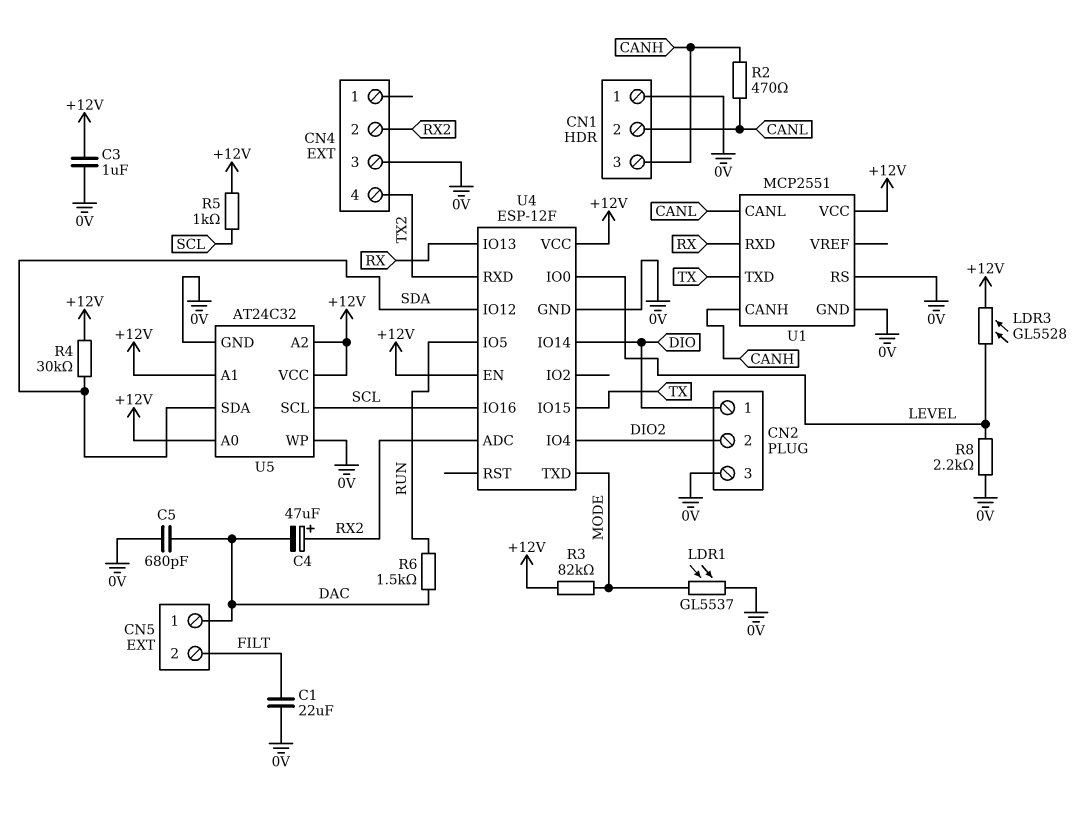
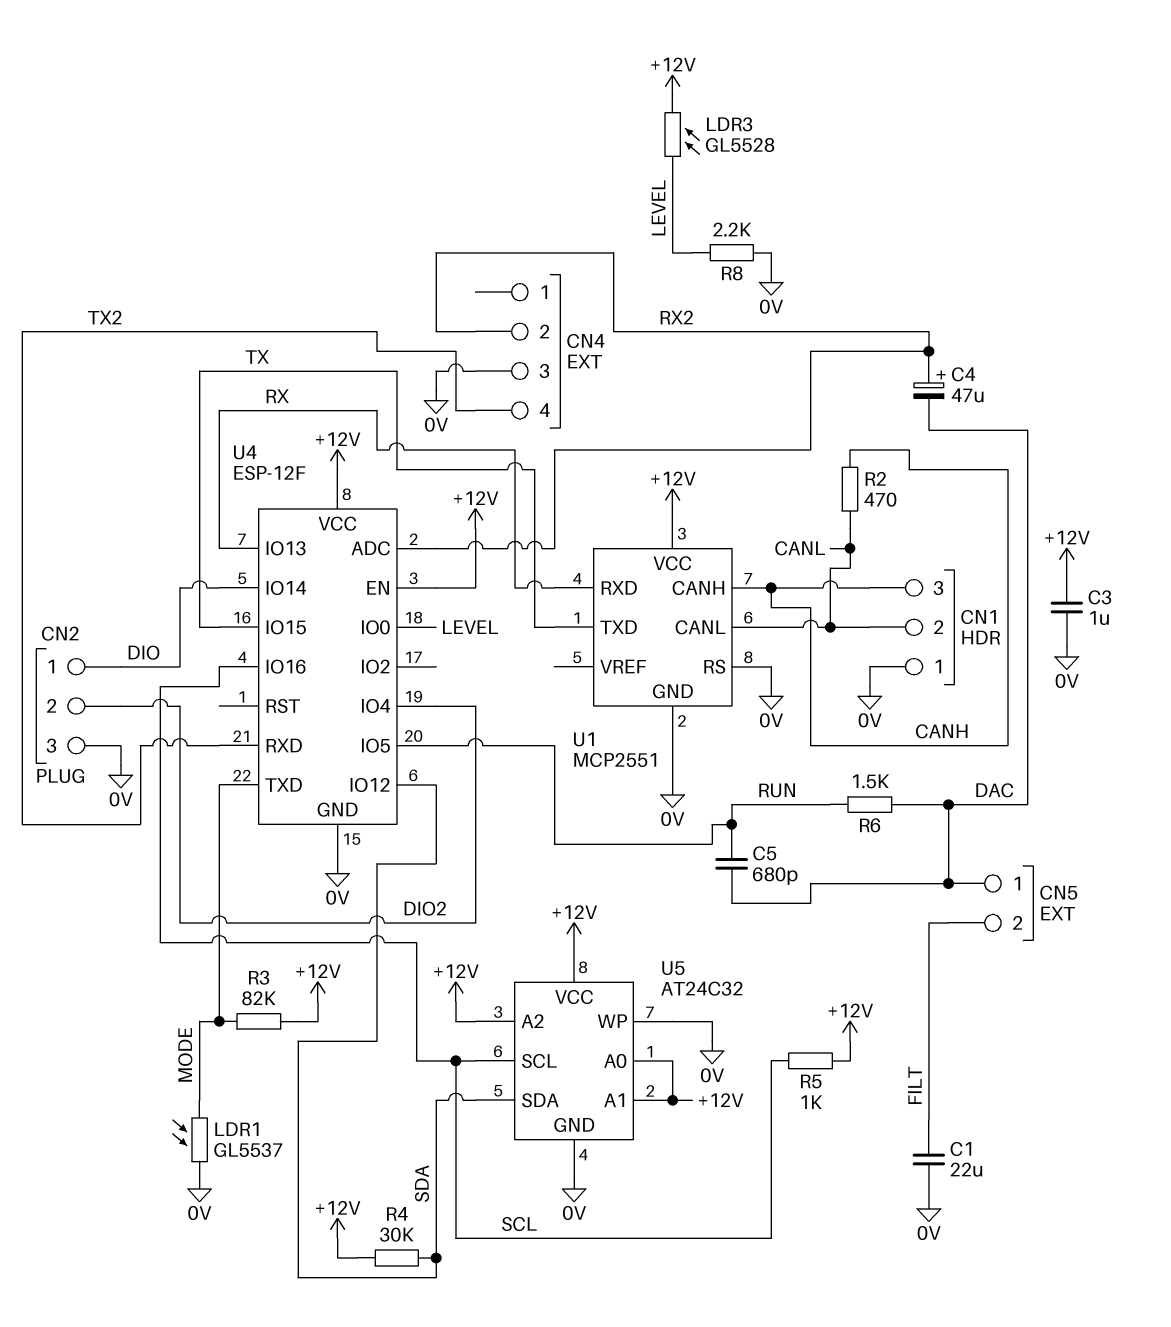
C5: 680pF (0V, DAC) -> 680pF (DAC, RUN)

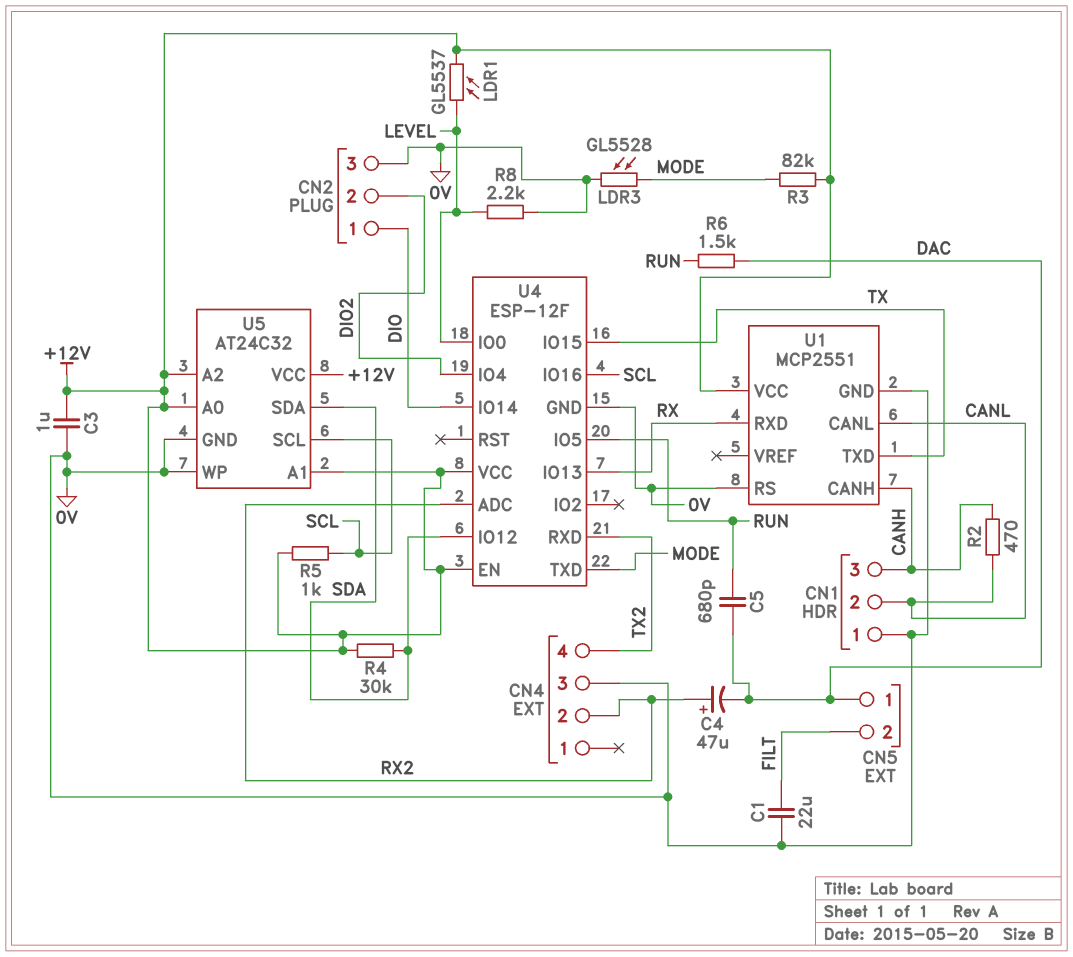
LDR1: GL5537 (0V, MODE) -> GL5537 (+12V, LEVEL)
LDR3: GL5528 (+12V, LEVEL) -> GL5528 (0V, MODE)

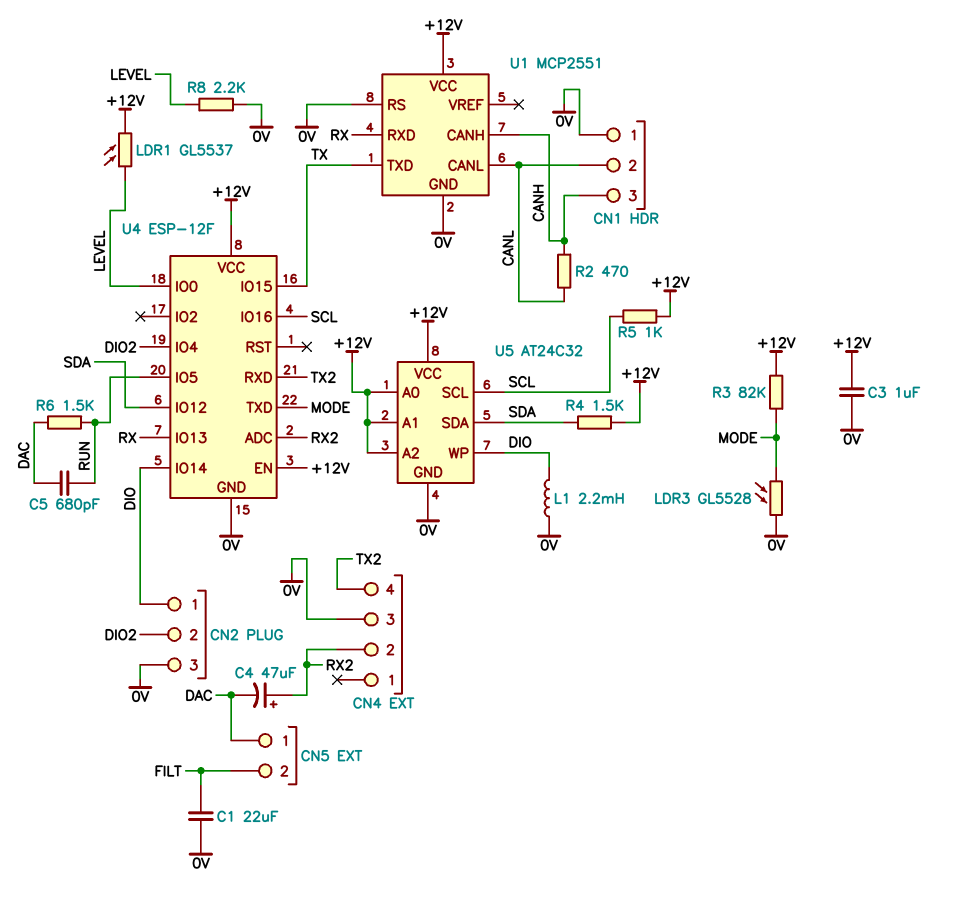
L1: none -> 2.2mH (0V, DIO)
R4: 30k (+12V, SDA) -> 1.5k (+12V, SDA)
U5 pin WP: 0V -> DIO

